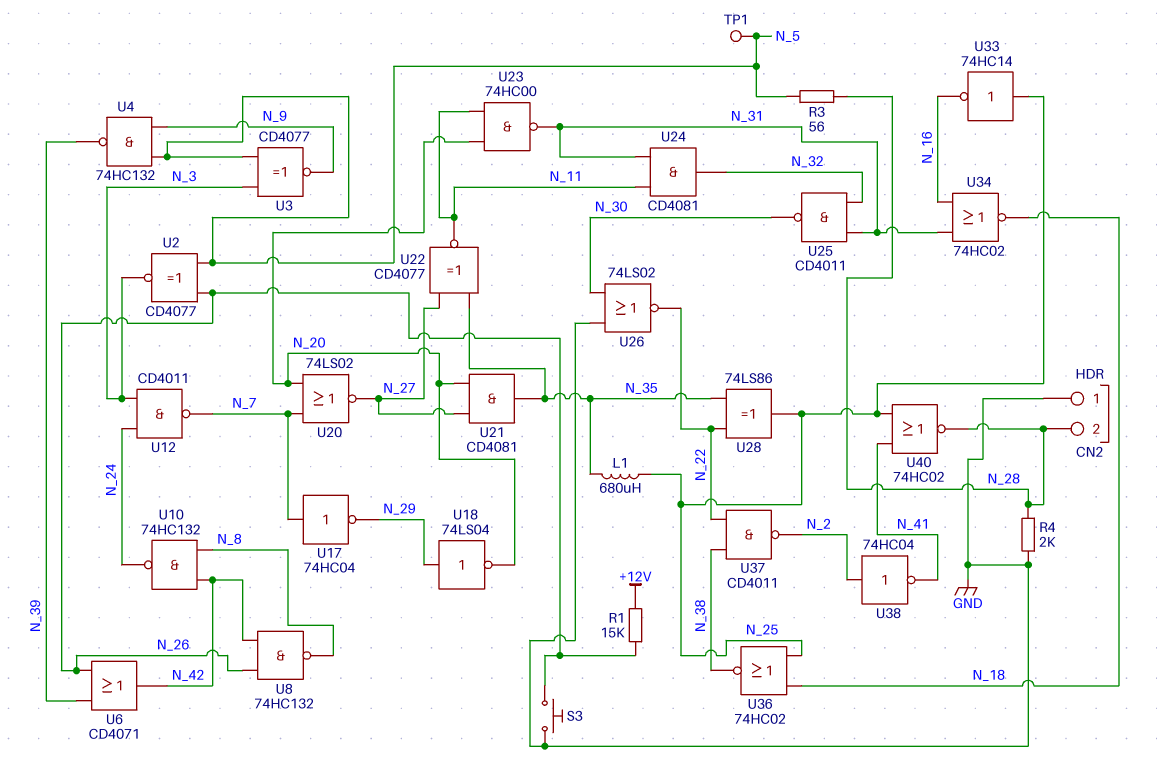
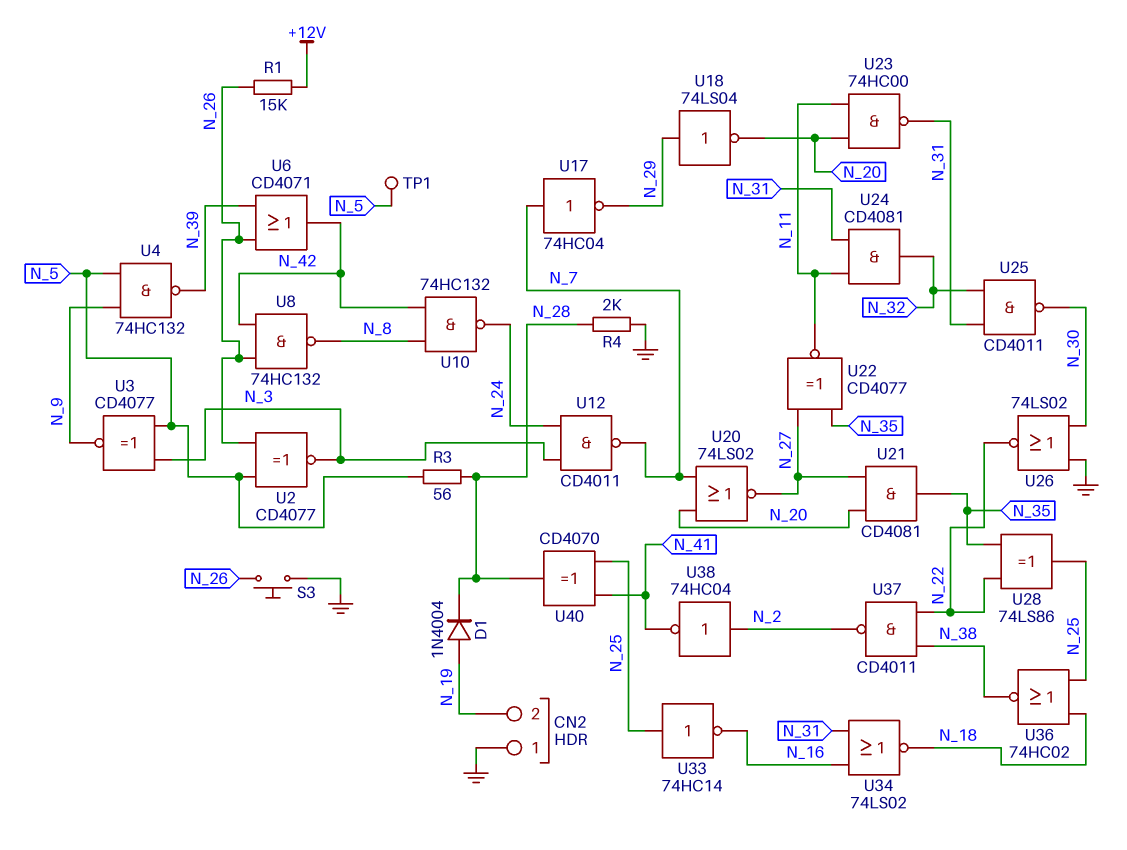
CN2 pin 2: N_28 -> N_19
D1: none -> diode 1N4004 (A N_19, K N_28)
L1: 680uH (N_25, N_35) -> none
U34: NOR 74HC02 (in N_16, in N_31, out N_18) -> NOR 74LS02 (in N_16, in N_31, out N_18)
U40: NOR 74HC02 (in N_25, in N_41, out N_28) -> XOR CD4070 (in N_25, in N_41, out N_28)

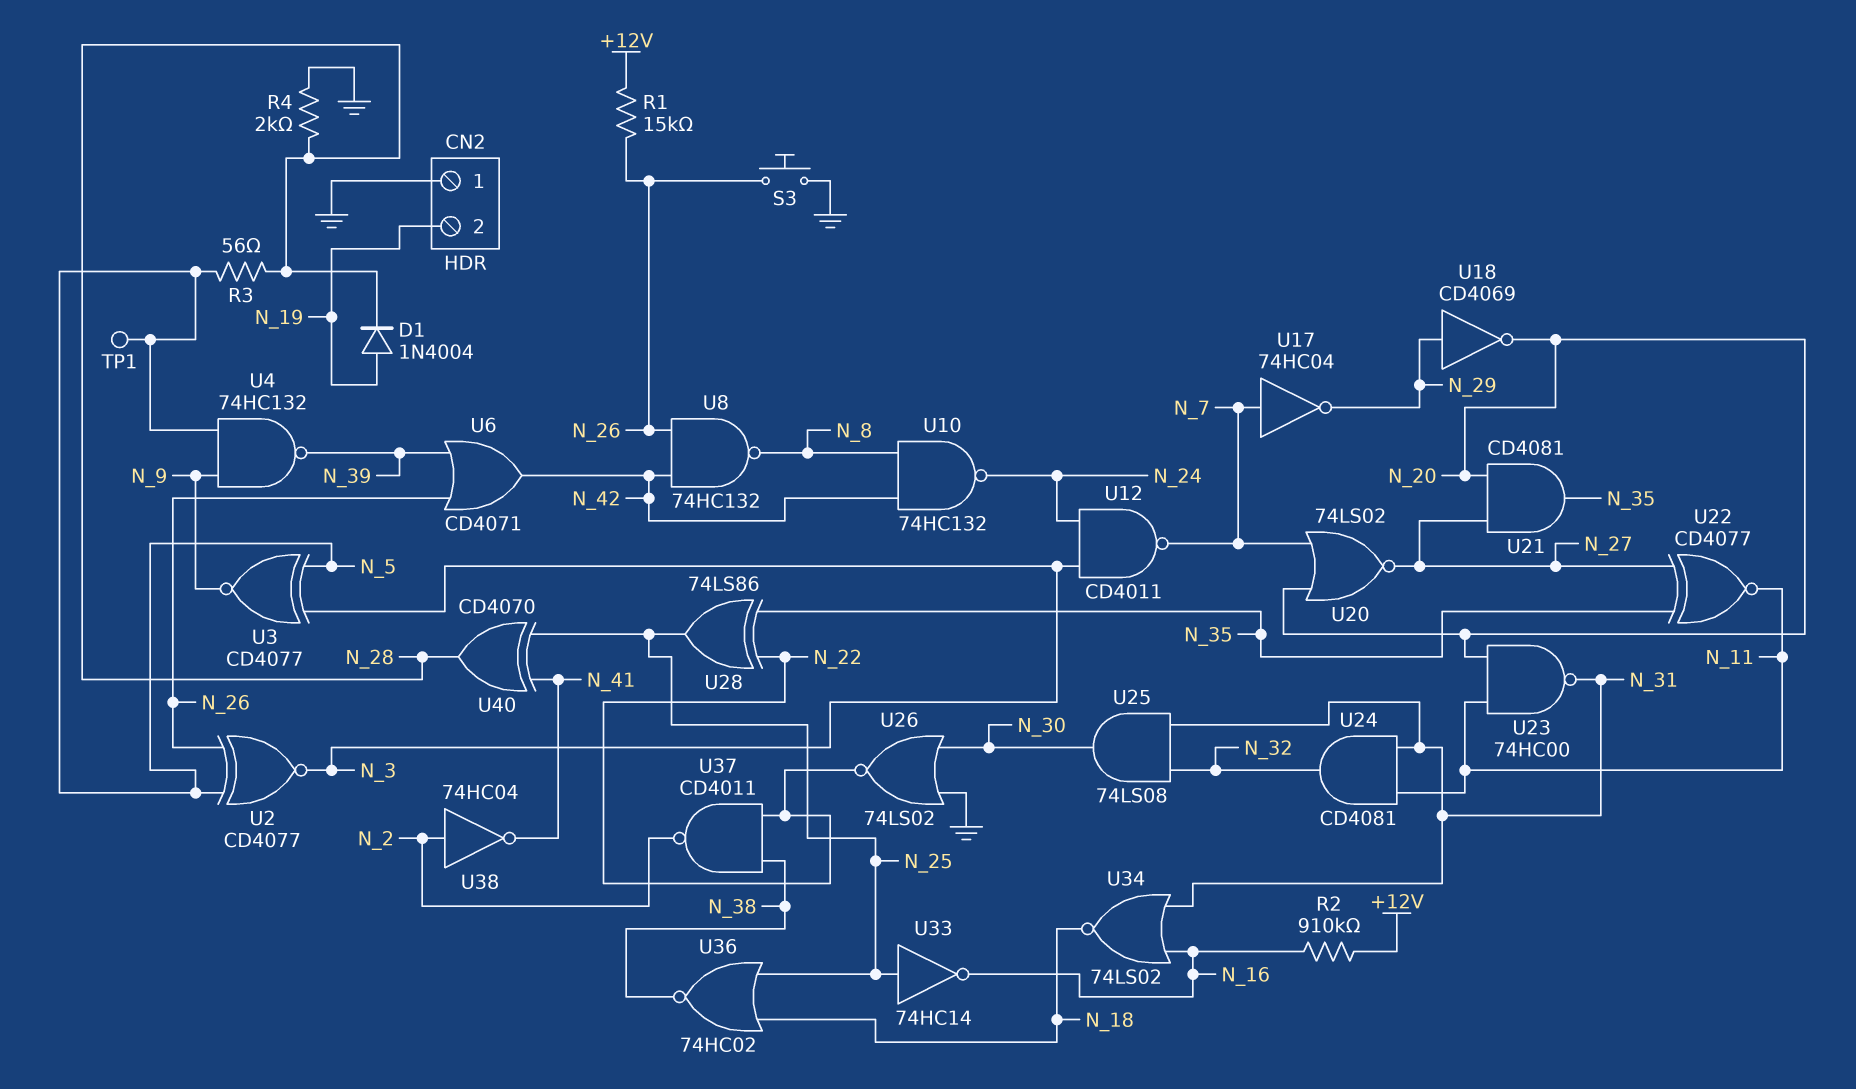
R2: none -> 910k (+12V, N_16)
U18: NOT 74LS04 (in N_29, out N_20) -> NOT CD4069 (in N_29, out N_20)
U25: NAND CD4011 (in N_31, in N_32, out N_30) -> AND 74LS08 (in N_31, in N_32, out N_30)

